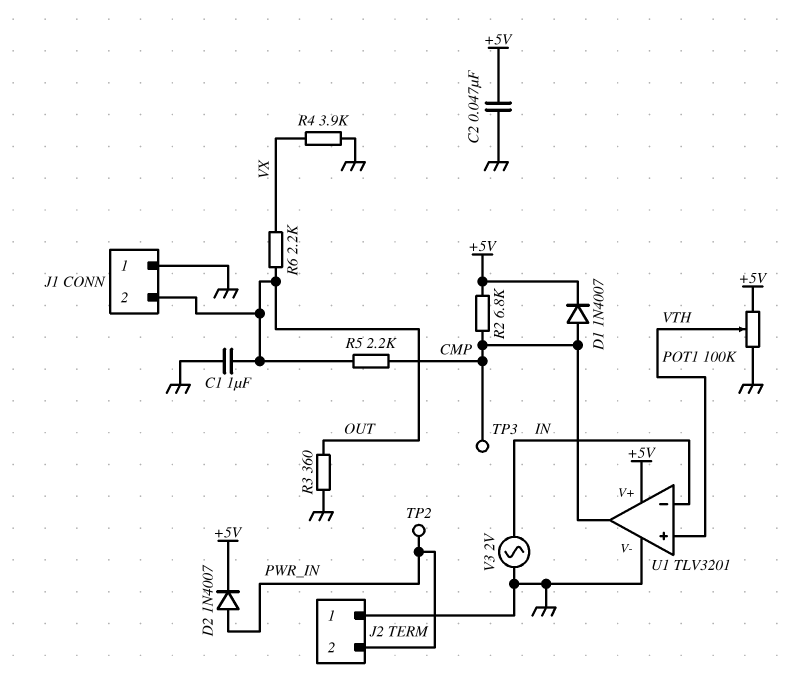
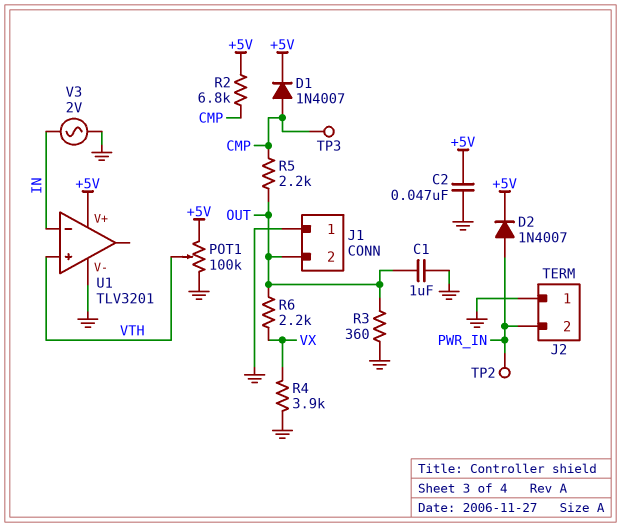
U1 pin out: CMP -> none

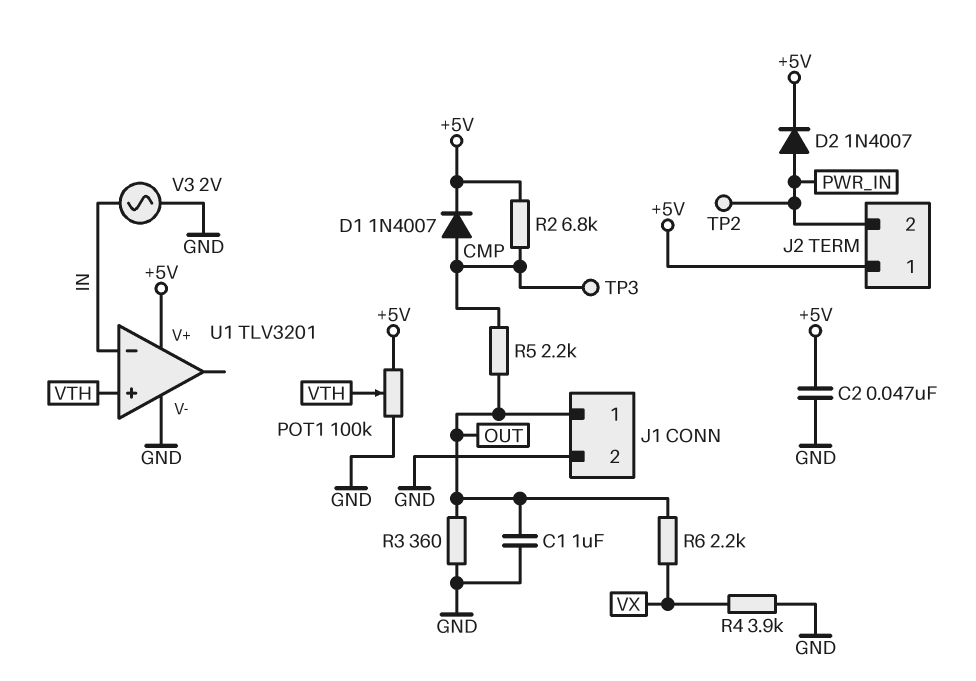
J1 pin 1: GND -> OUT
J1 pin 2: OUT -> GND
J2 pin 1: GND -> +5V

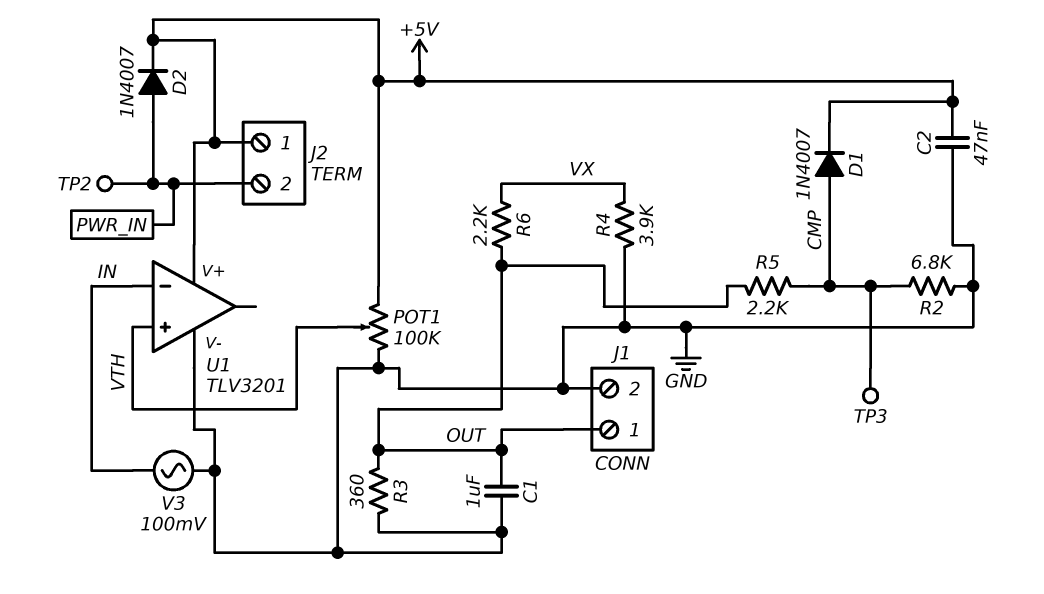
R2: 6.8k (+5V, CMP) -> 6.8k (CMP, GND)
V3: AC 2V (GND, IN) -> AC 100mV (GND, IN)

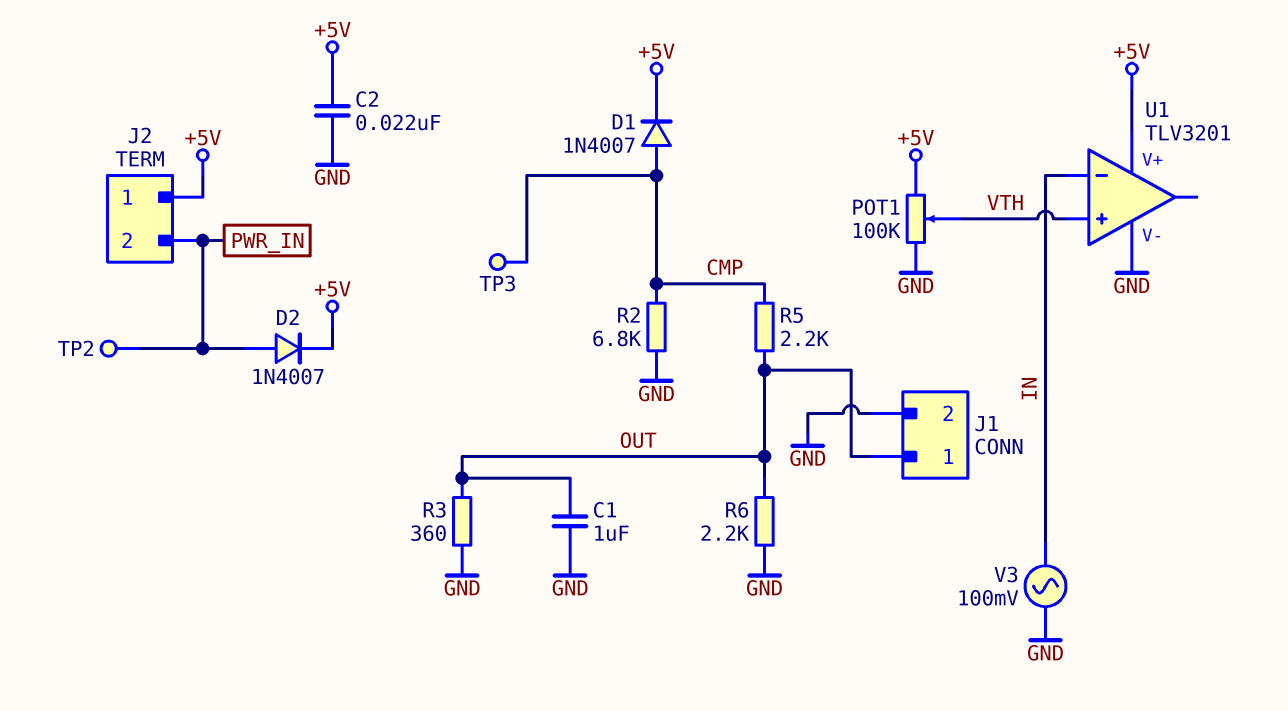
C2: 47nF (+5V, GND) -> 22nF (+5V, GND)
R4: 3.9k (GND, VX) -> none
R6: 2.2k (OUT, VX) -> 2.2k (GND, OUT)

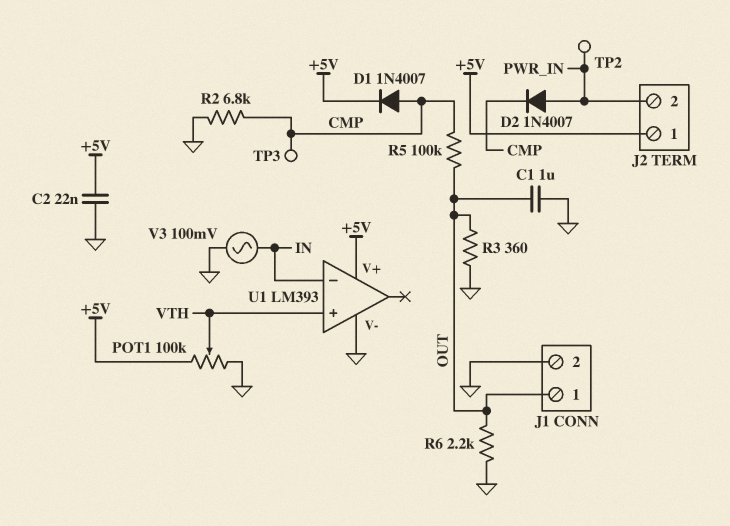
D2: diode 1N4007 (A PWR_IN, K +5V) -> diode 1N4007 (A PWR_IN, K CMP)
R5: 2.2k (CMP, OUT) -> 100k (CMP, OUT)
U1: TLV3201 -> LM393

